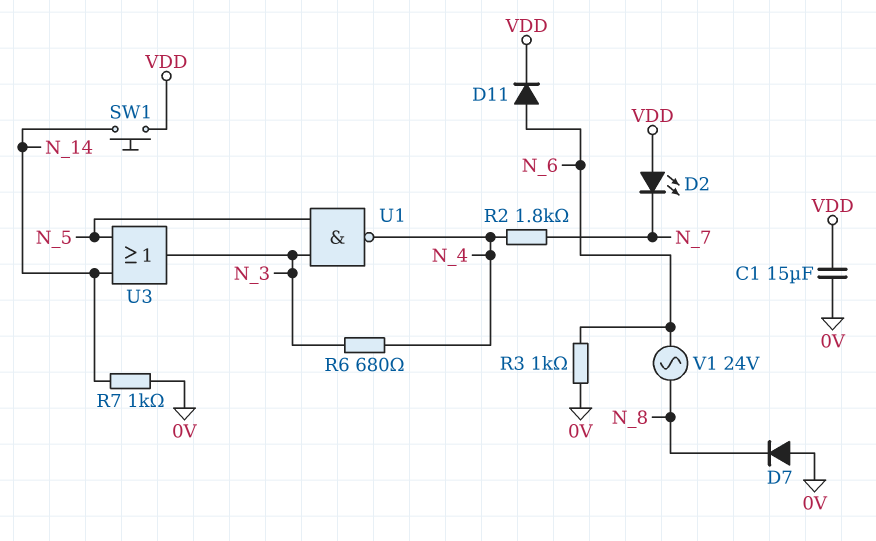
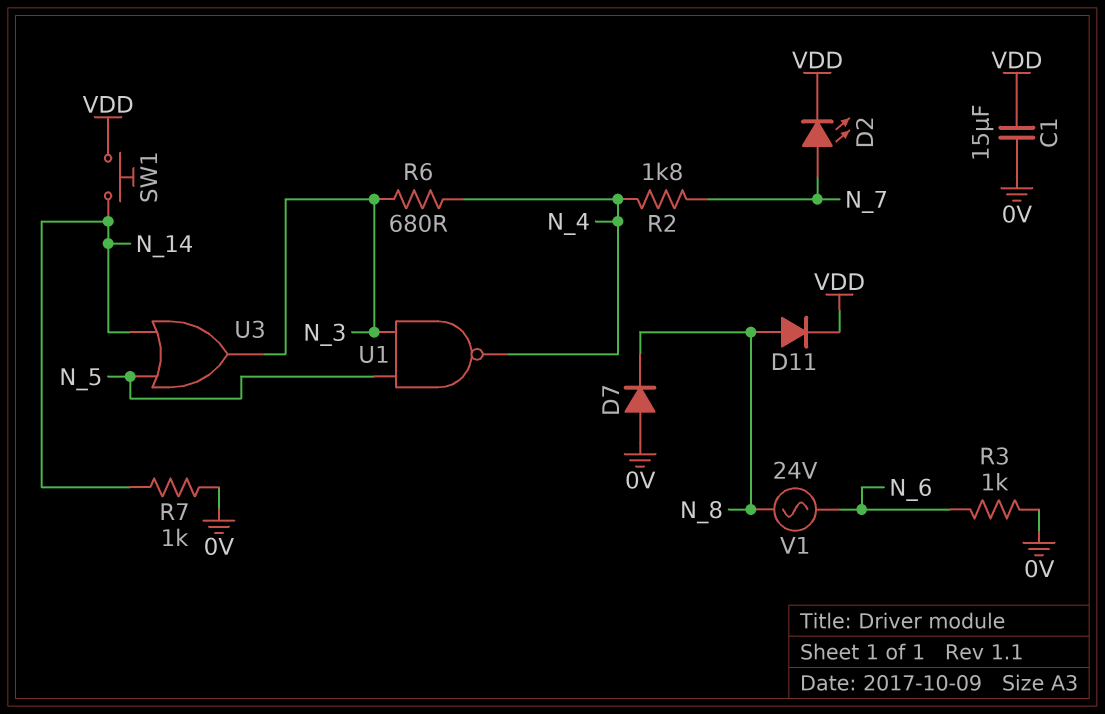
D2: LED (A VDD, K N_7) -> LED (A N_7, K VDD)
D11: diode (A N_6, K VDD) -> diode (A N_8, K VDD)

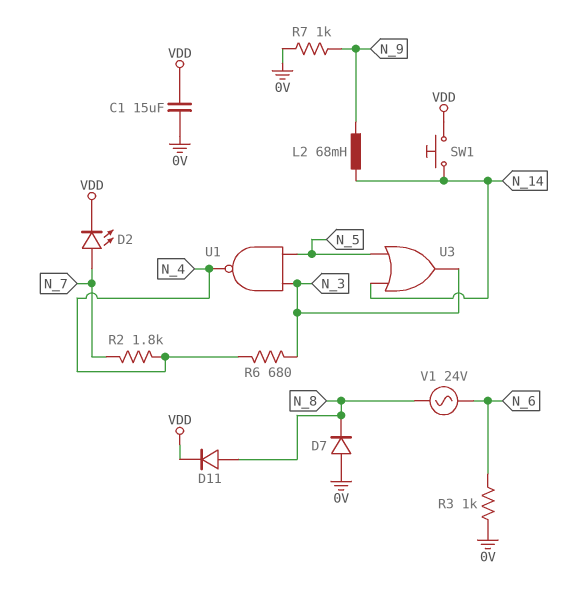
L2: none -> 68mH (N_9, N_14)
R7: 1k (0V, N_14) -> 1k (0V, N_9)

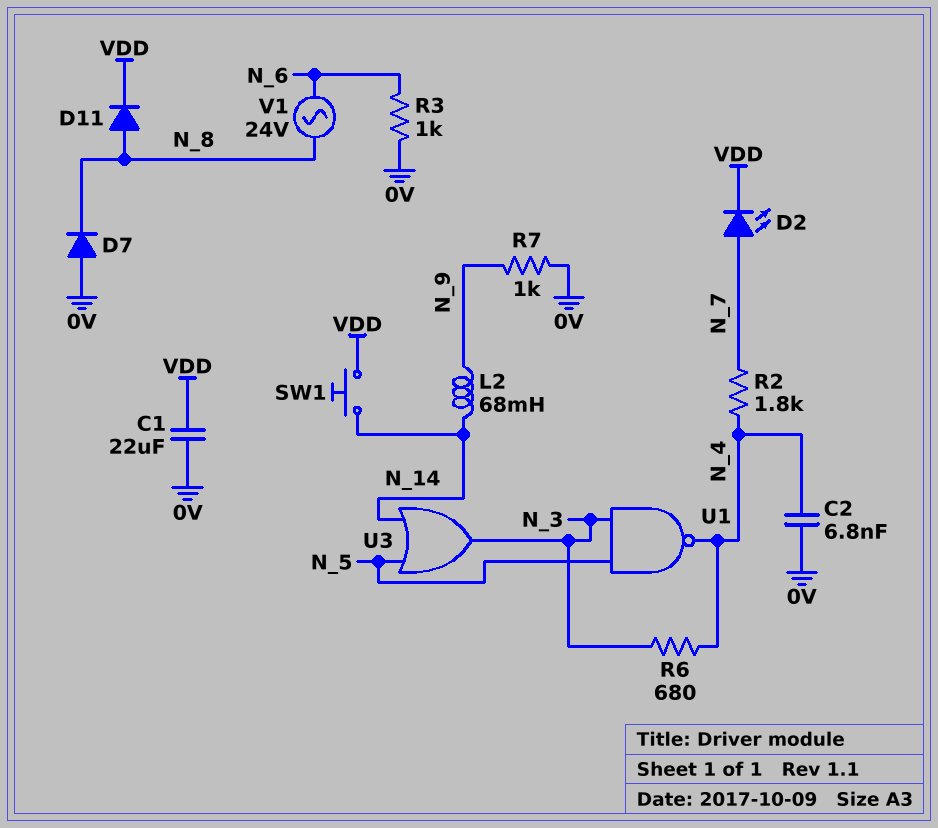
C1: 15uF (0V, VDD) -> 22uF (0V, VDD)
C2: none -> 6.8nF (0V, N_4)

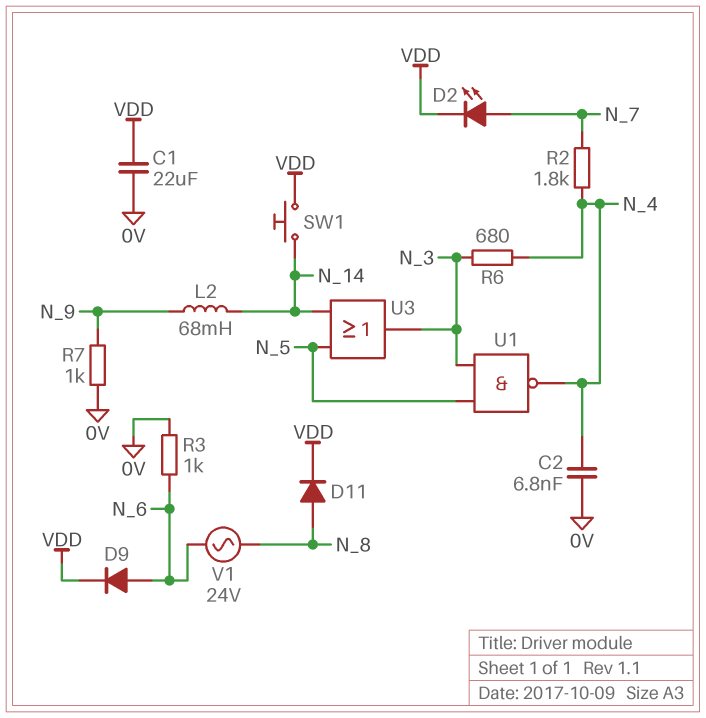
D7: diode (A 0V, K N_8) -> none
D9: none -> diode (A N_6, K VDD)

